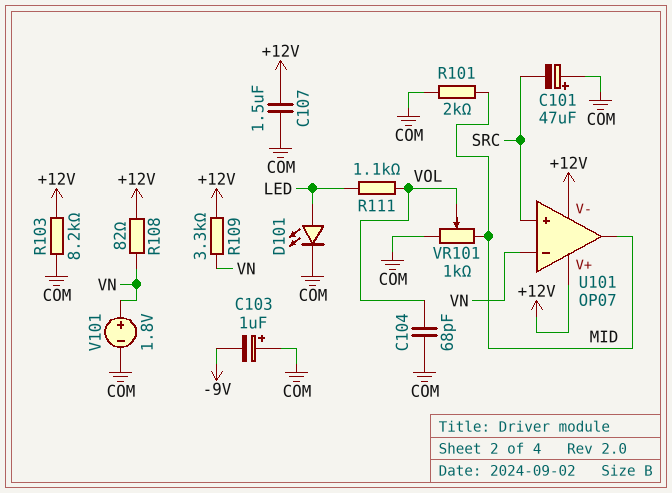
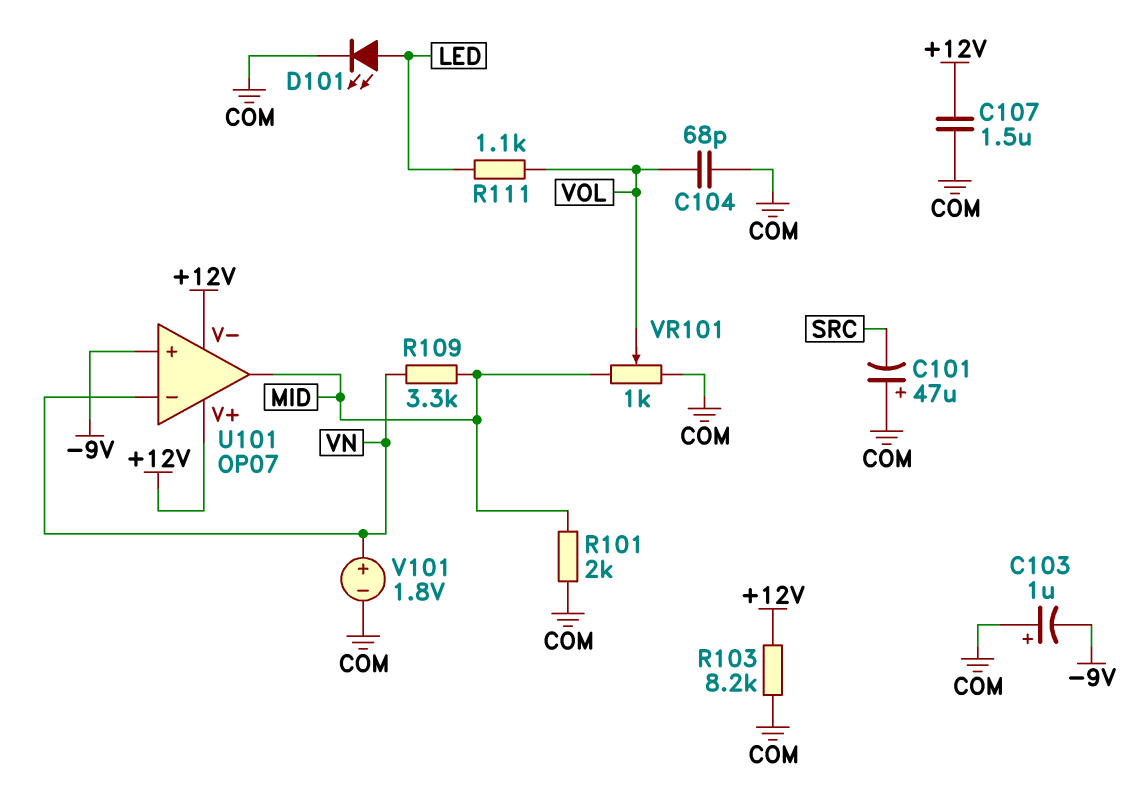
R108: 82 (+12V, VN) -> none
R109: 3.3k (+12V, VN) -> 3.3k (MID, VN)
U101 pin in+: SRC -> -9V

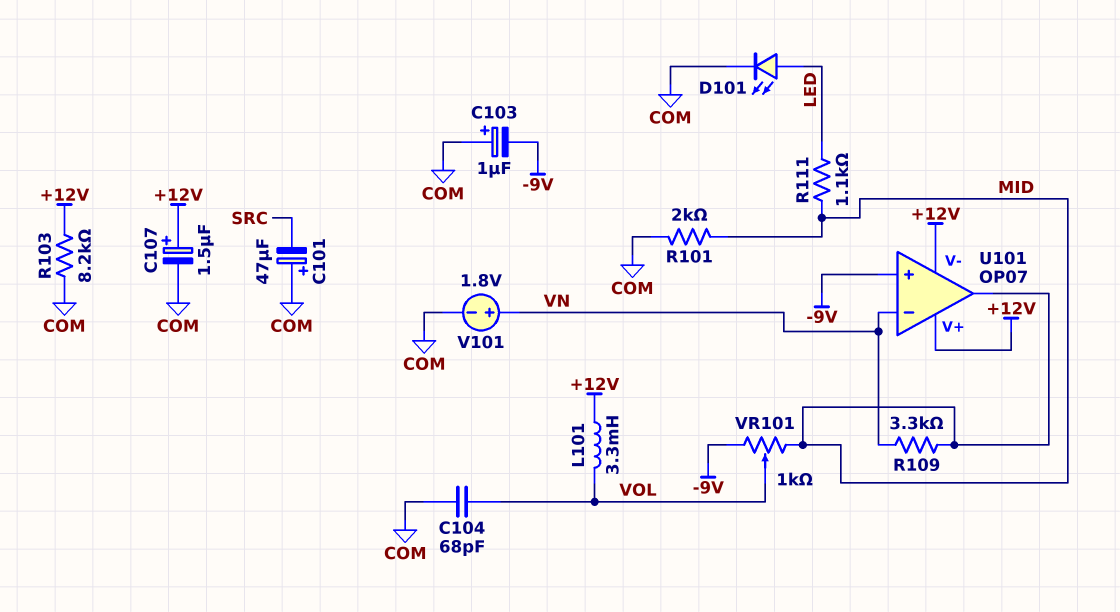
C107: 1.5uF (+12V, COM) -> 1.5uF (plus +12V, minus COM)
L101: none -> 3.3mH (+12V, VOL)
R111: 1.1k (LED, VOL) -> 1.1k (LED, MID)
VR101: 1k (COM, MID, wiper VOL) -> 1k (-9V, MID, wiper VOL)

